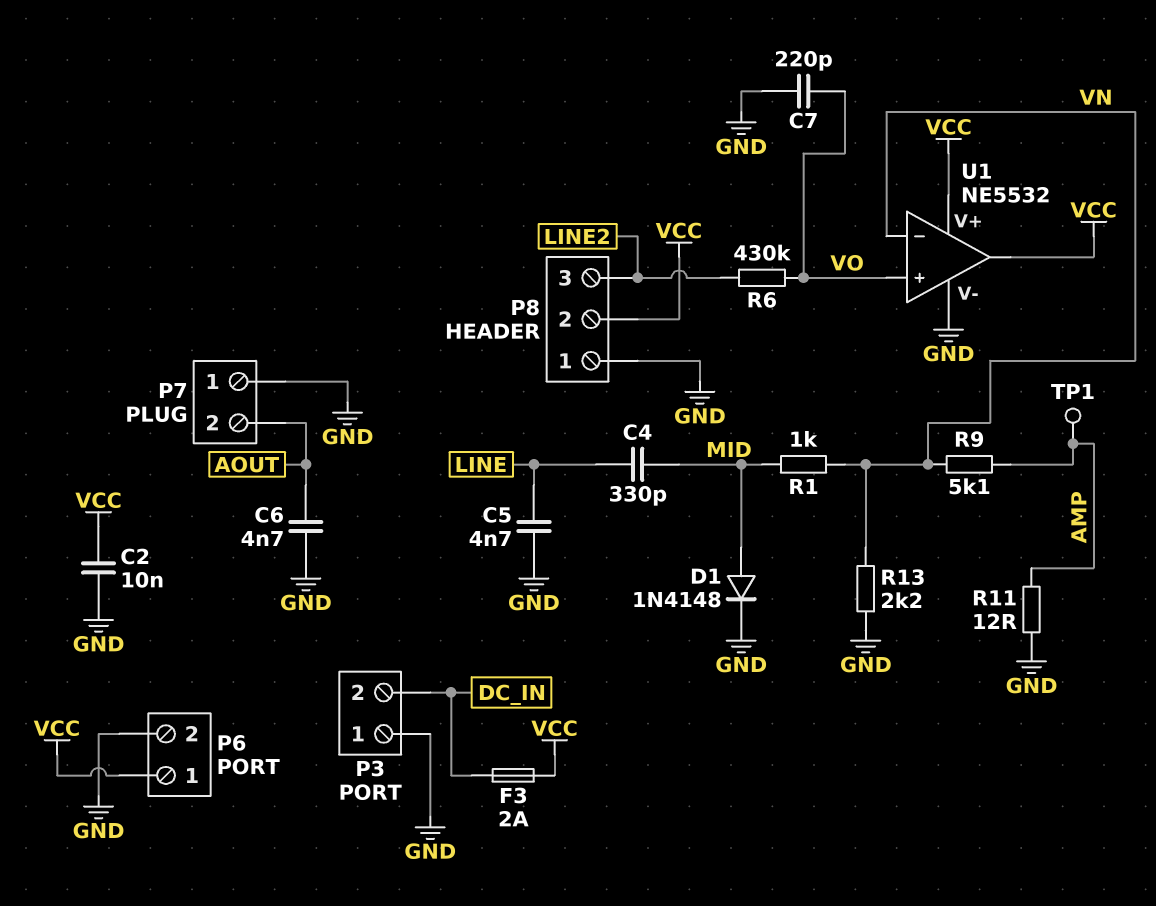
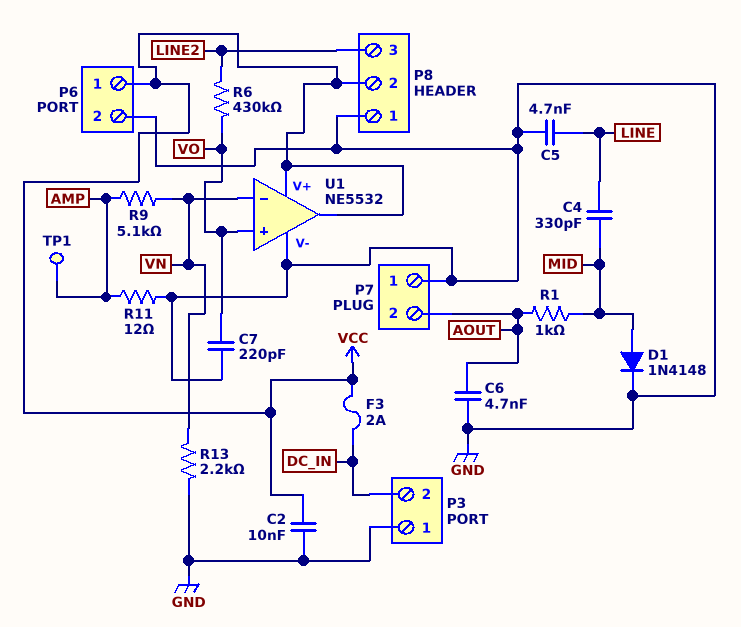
R1: 1k (MID, VN) -> 1k (AOUT, MID)

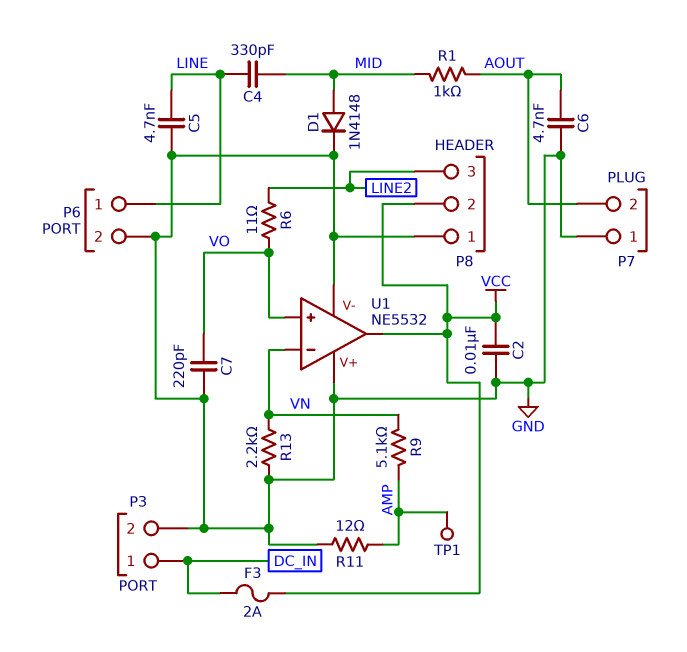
P3 pin 1: GND -> DC_IN
P3 pin 2: DC_IN -> GND
P6 pin 1: VCC -> LINE
R6: 430k (LINE2, VO) -> 11 (LINE2, VO)
U1 pin V+: VCC -> GND

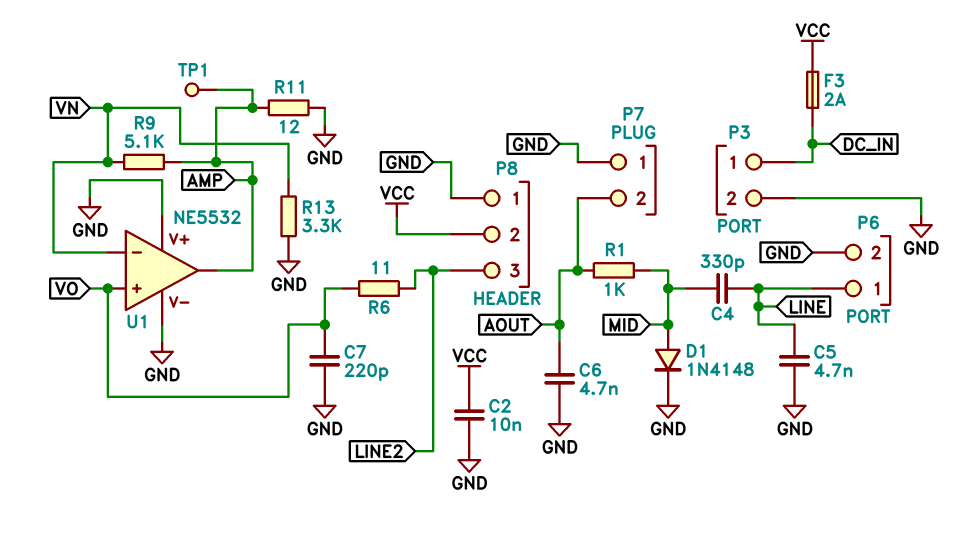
R13: 2.2k (GND, VN) -> 3.3k (GND, VN)
U1 pin out: VCC -> AMP

